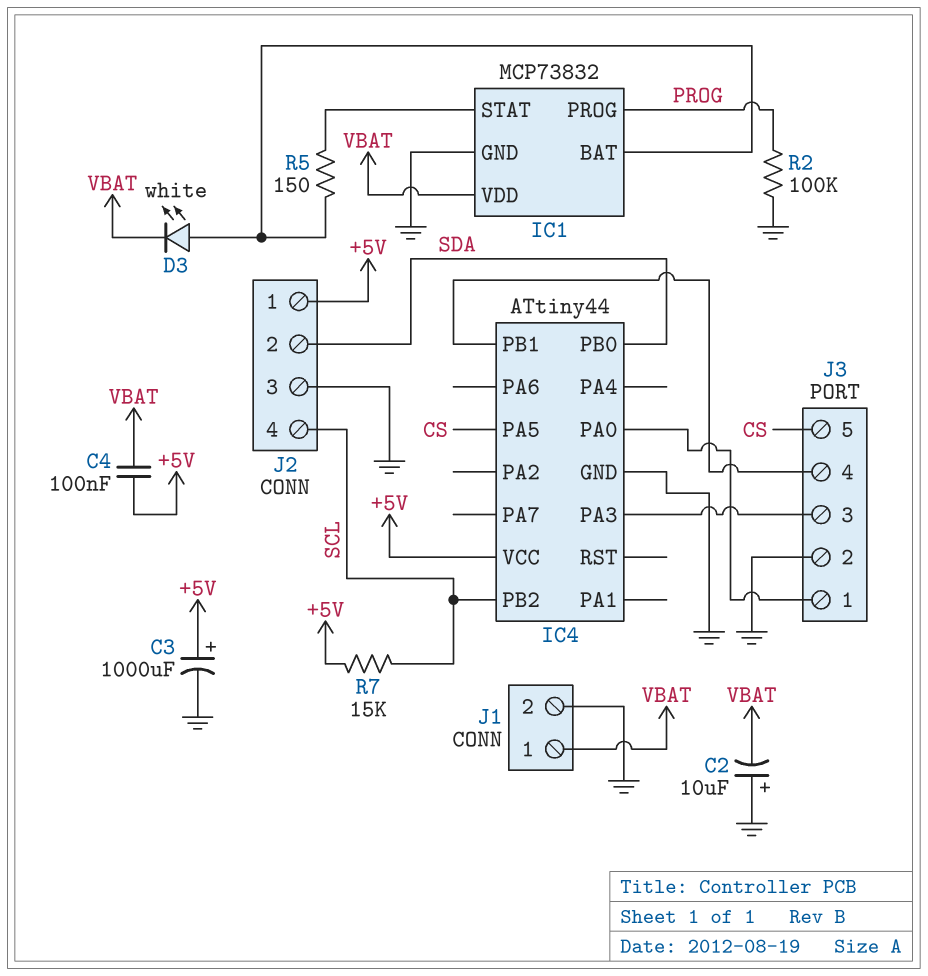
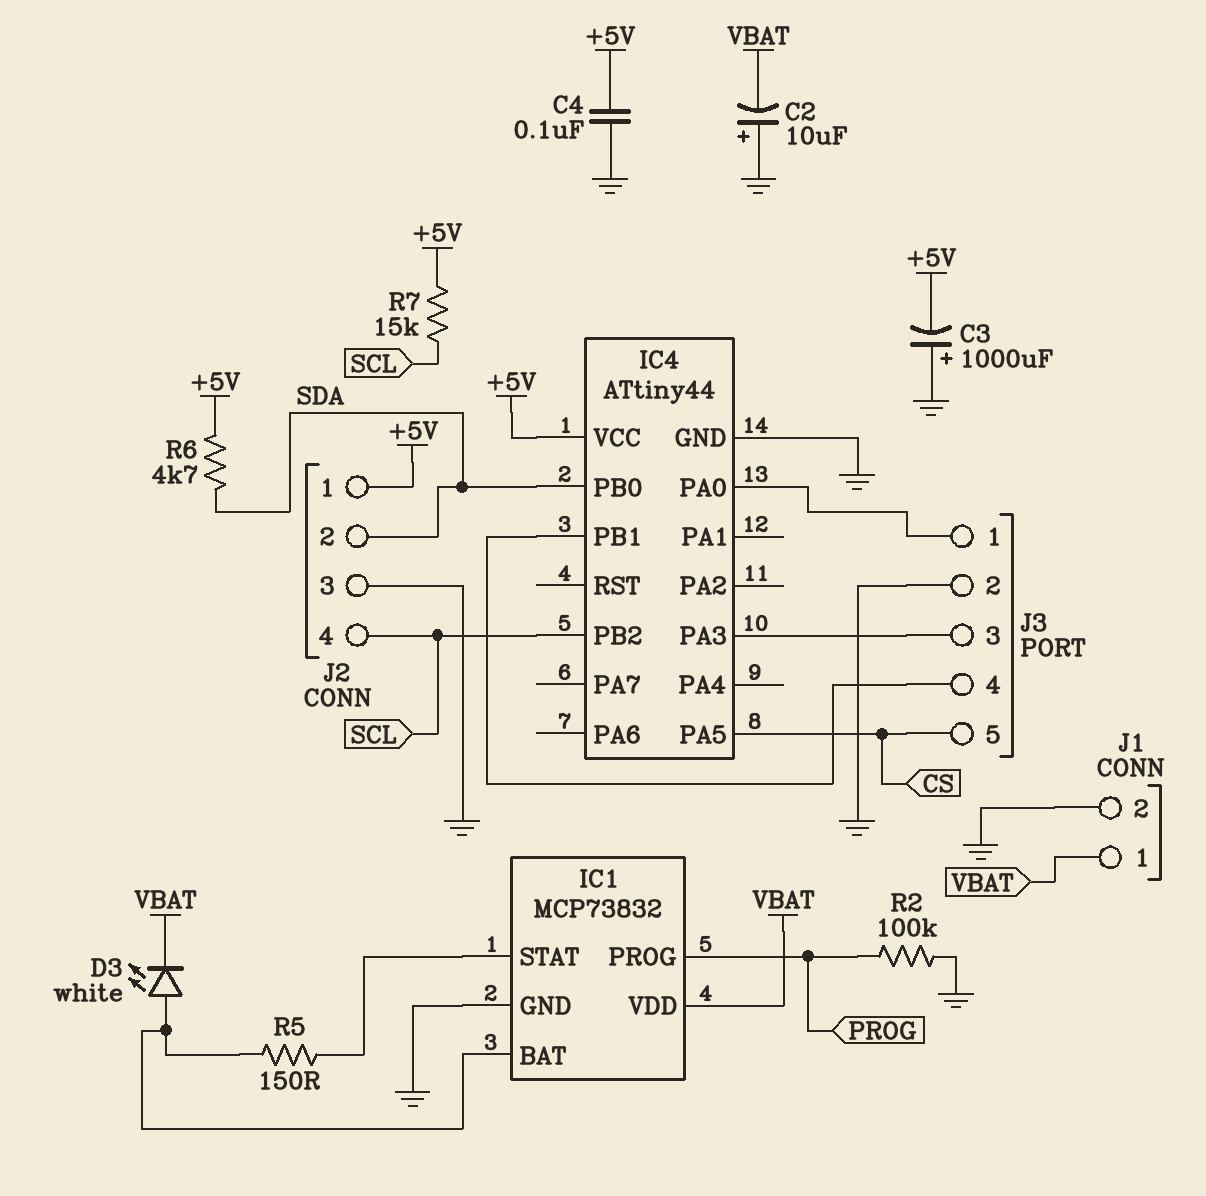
C3: 1000uF (plus +5V, minus GND) -> 1000uF (plus GND, minus +5V)
C4: 100nF (+5V, VBAT) -> 100nF (+5V, GND)
R6: none -> 4.7k (+5V, SDA)

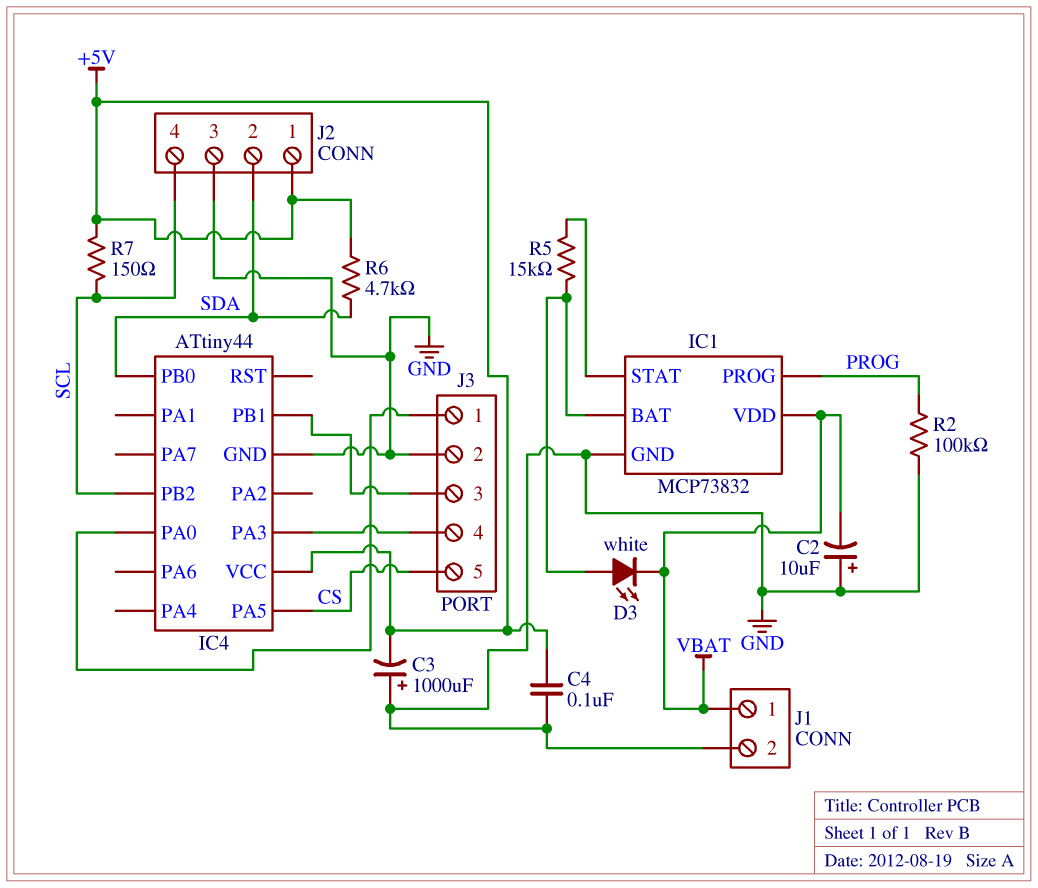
J3 pin 3: IC4/PA3 -> IC4/PB1
J3 pin 4: IC4/PB1 -> IC4/PA3
R5: 150 (IC1/BAT, IC1/STAT) -> 15k (IC1/BAT, IC1/STAT)
R7: 15k (+5V, SCL) -> 150 (+5V, SCL)

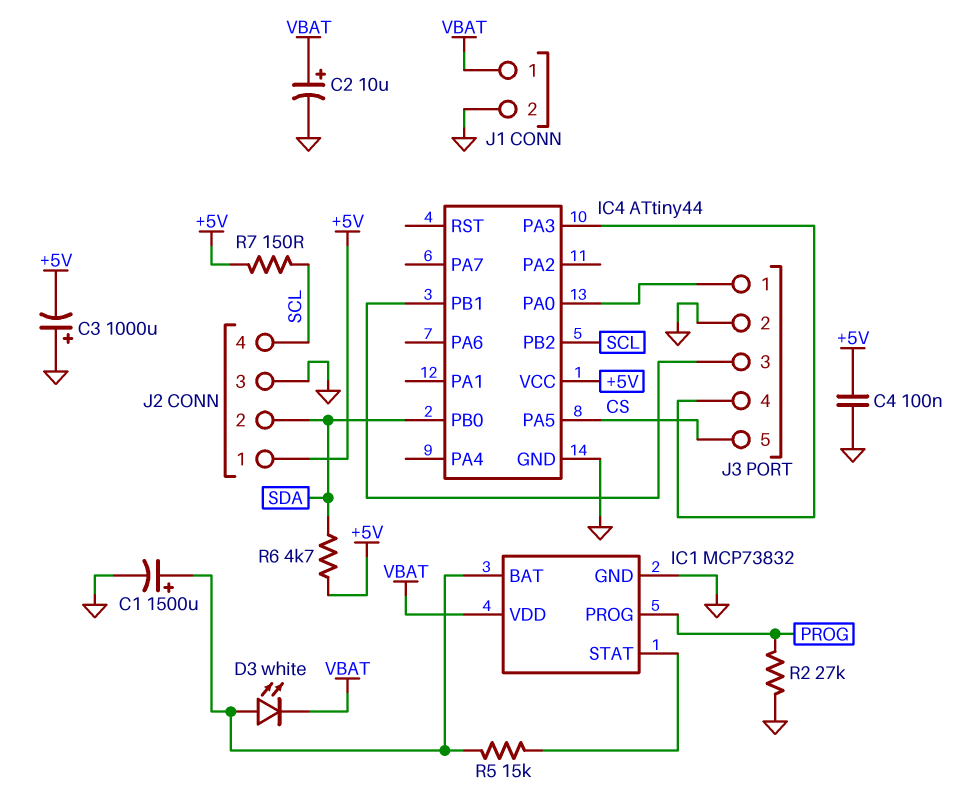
C1: none -> 1500uF (plus IC1/BAT, minus GND)
C2: 10uF (plus GND, minus VBAT) -> 10uF (plus VBAT, minus GND)
R2: 100k (GND, PROG) -> 27k (GND, PROG)

